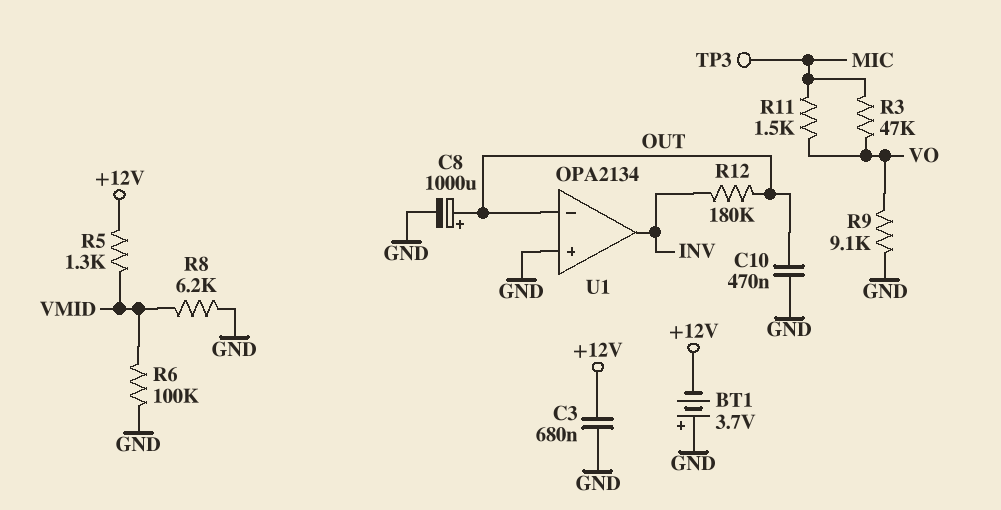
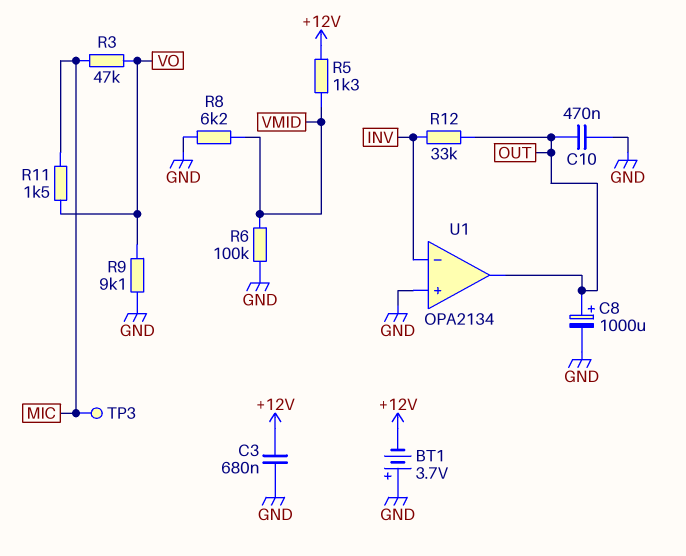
R12: 180k (INV, OUT) -> 33k (INV, OUT)
U1 pin in-: OUT -> INV
U1 pin out: INV -> OUT

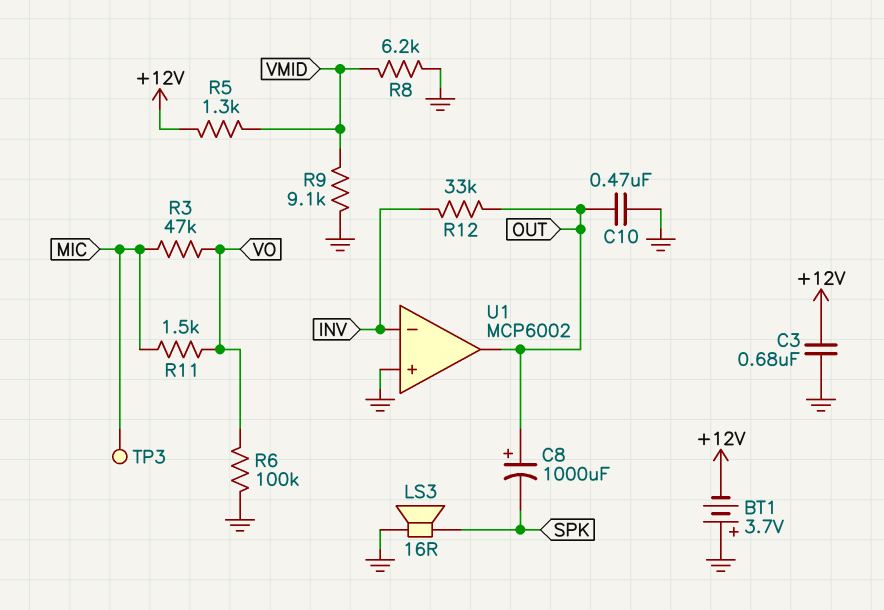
C8: 1000uF (plus OUT, minus GND) -> 1000uF (plus OUT, minus SPK)
LS3: none -> speaker 16R (GND, SPK)
R6: 100k (GND, VMID) -> 100k (GND, VO)
R9: 9.1k (GND, VO) -> 9.1k (GND, VMID)
U1: OPA2134 -> MCP6002

